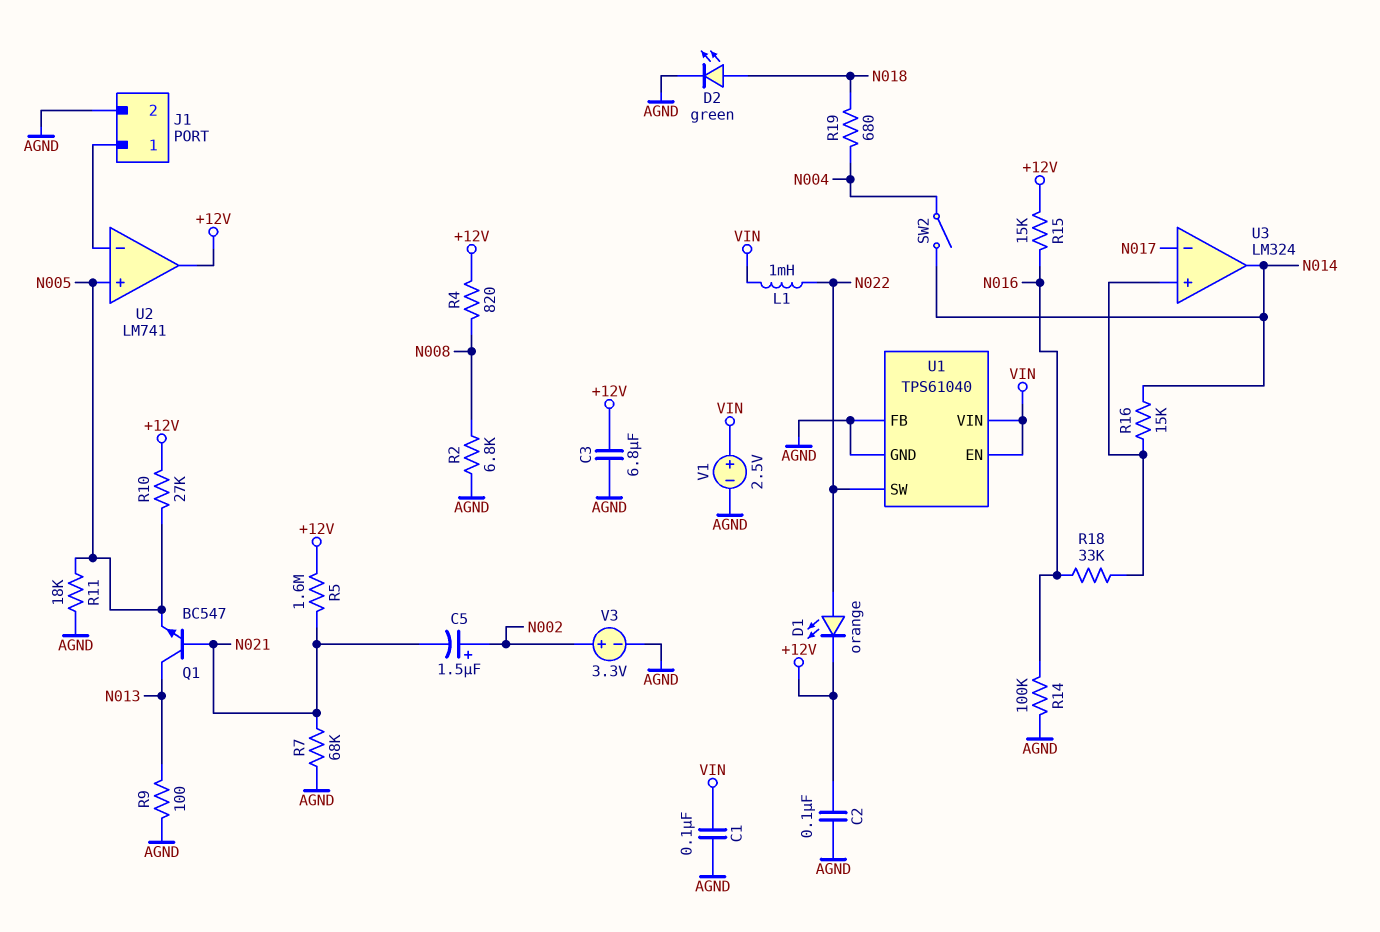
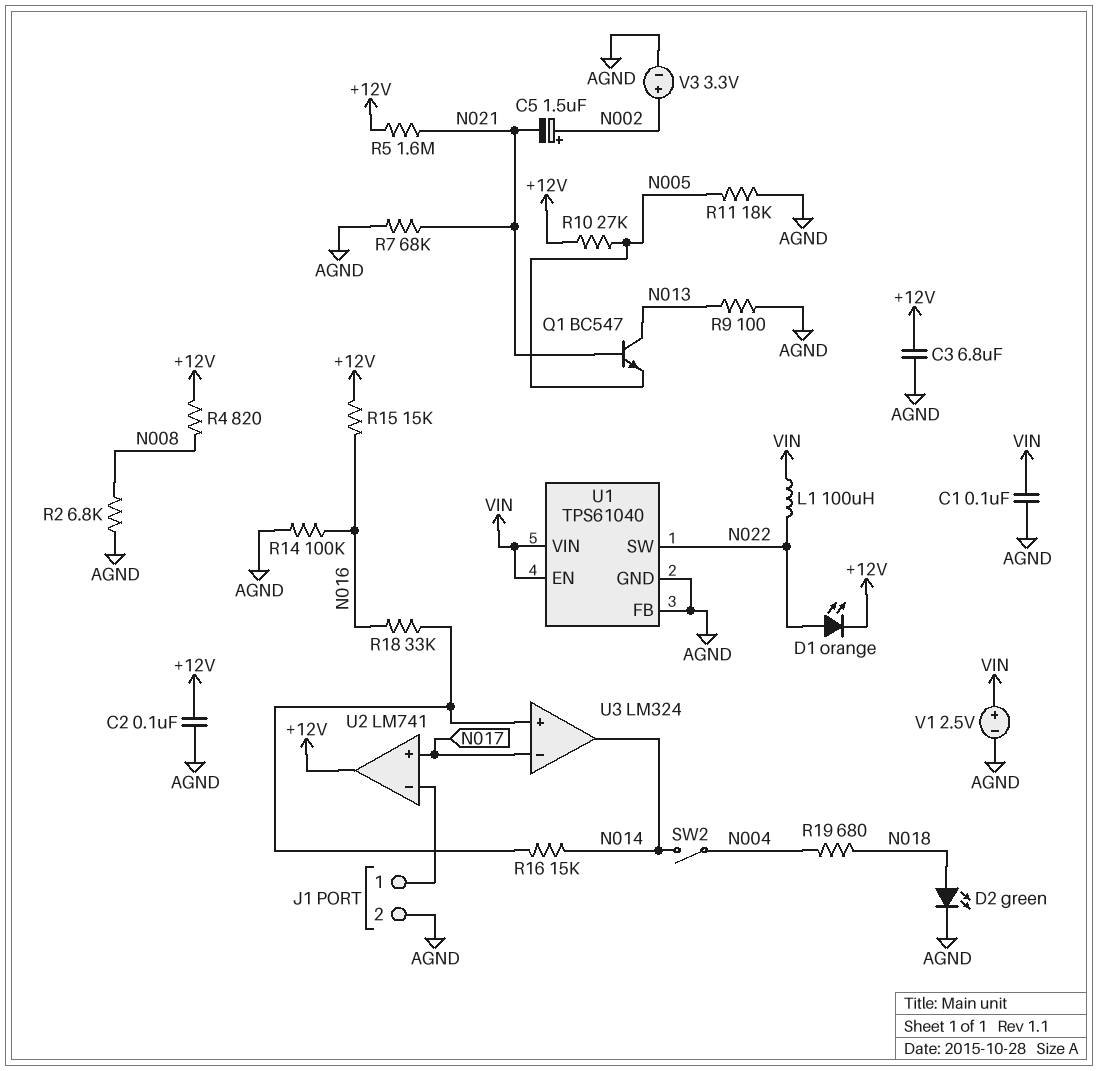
L1: 1mH (N022, VIN) -> 100uH (N022, VIN)
U2 pin in+: N005 -> N017

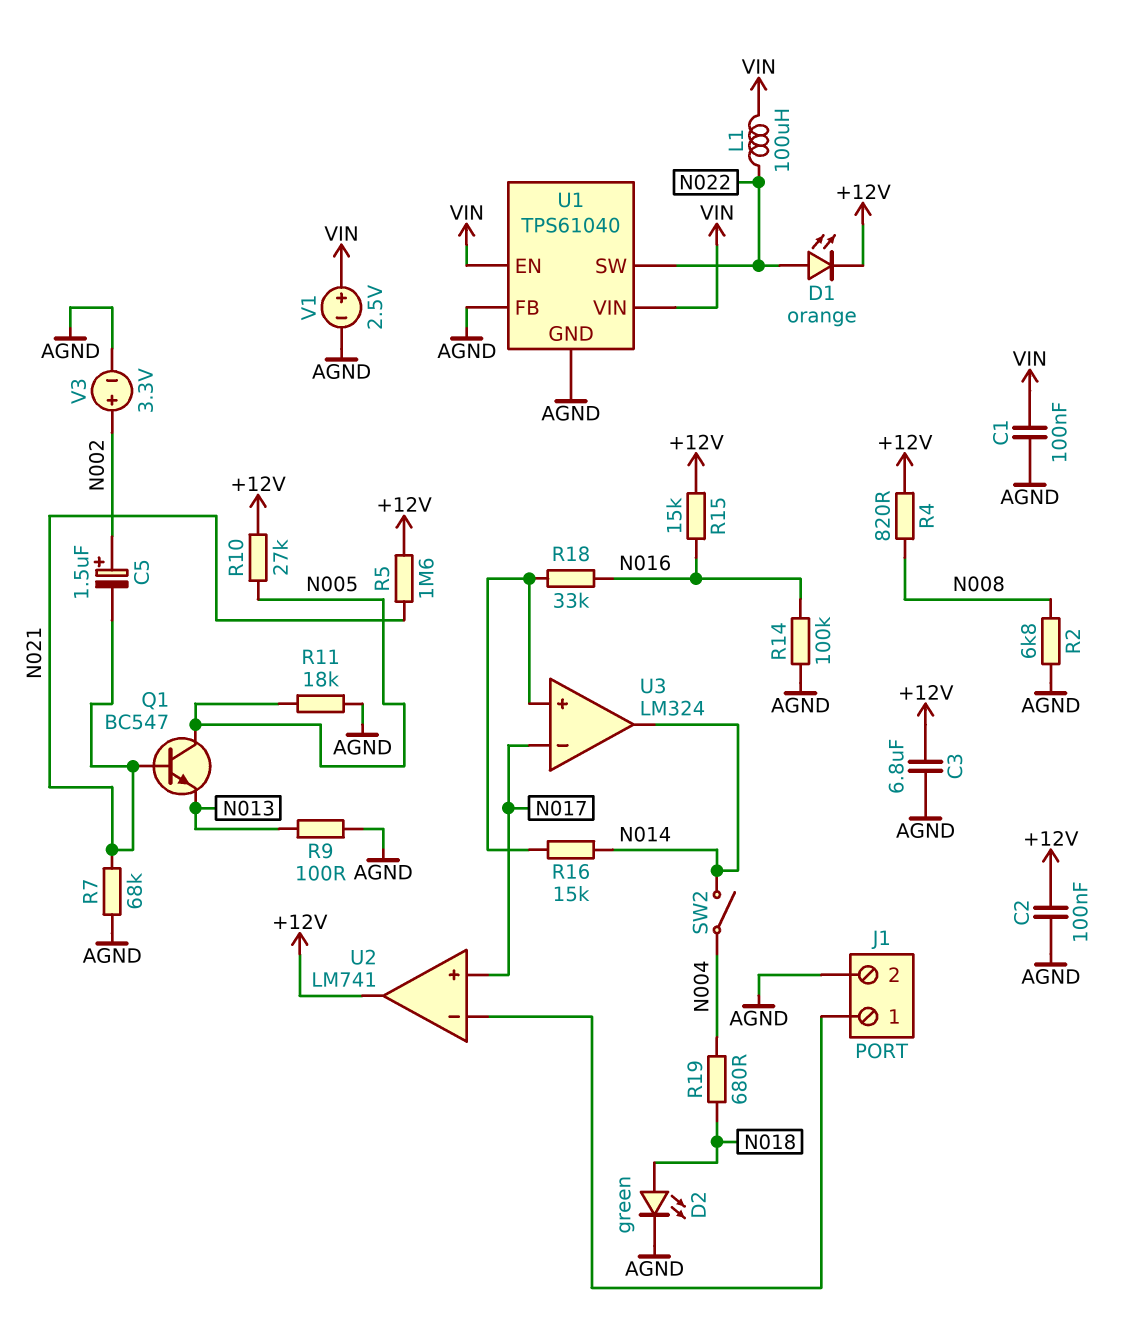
Q1: NPN BC547 (B N021, C N013, E N005) -> NPN BC547 (B N021, C N005, E N013)

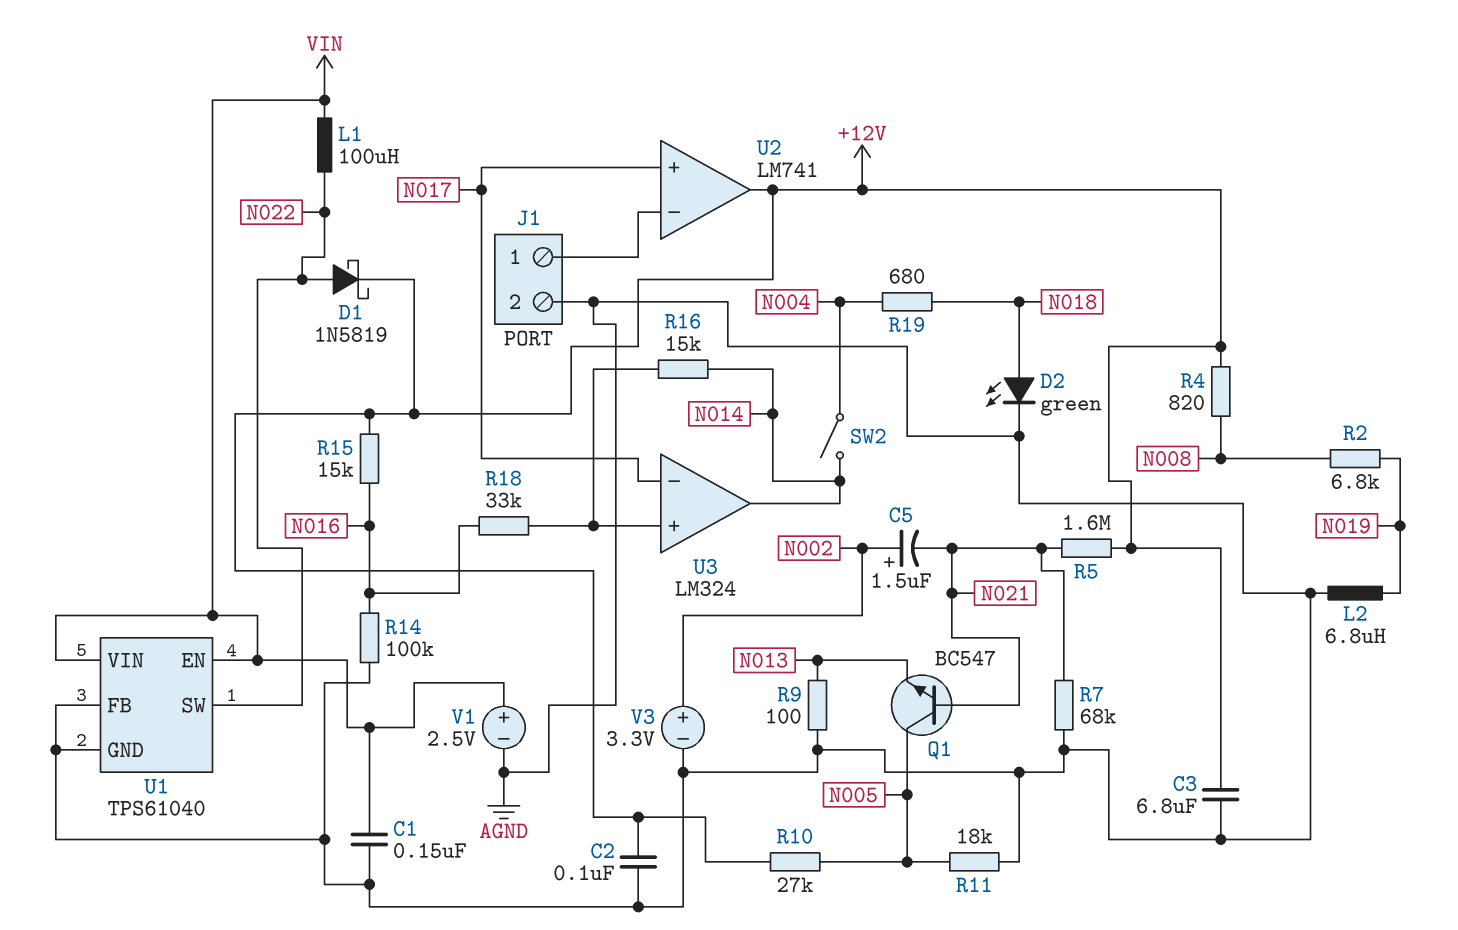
C1: 100nF (AGND, VIN) -> 150nF (AGND, VIN)
D1: LED orange (A N022, K +12V) -> schottky 1N5819 (A N022, K +12V)
L2: none -> 6.8uH (AGND, N019)
R2: 6.8k (AGND, N008) -> 6.8k (N008, N019)

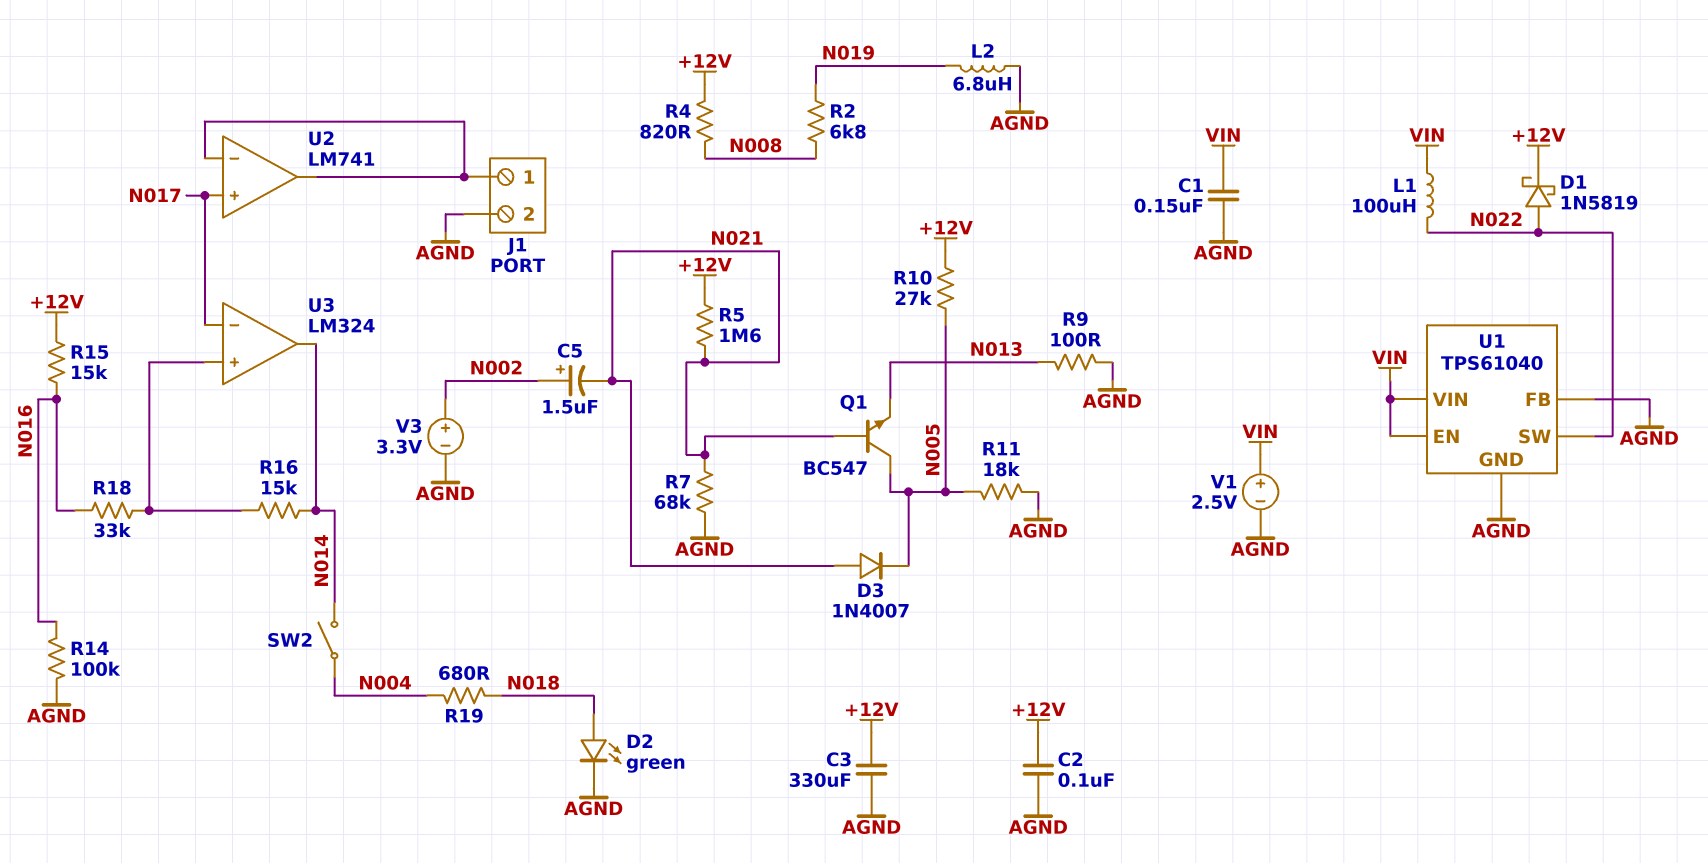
C3: 6.8uF (+12V, AGND) -> 330uF (+12V, AGND)
D3: none -> diode 1N4007 (A N021, K N005)
U2 pin out: +12V -> J1/1

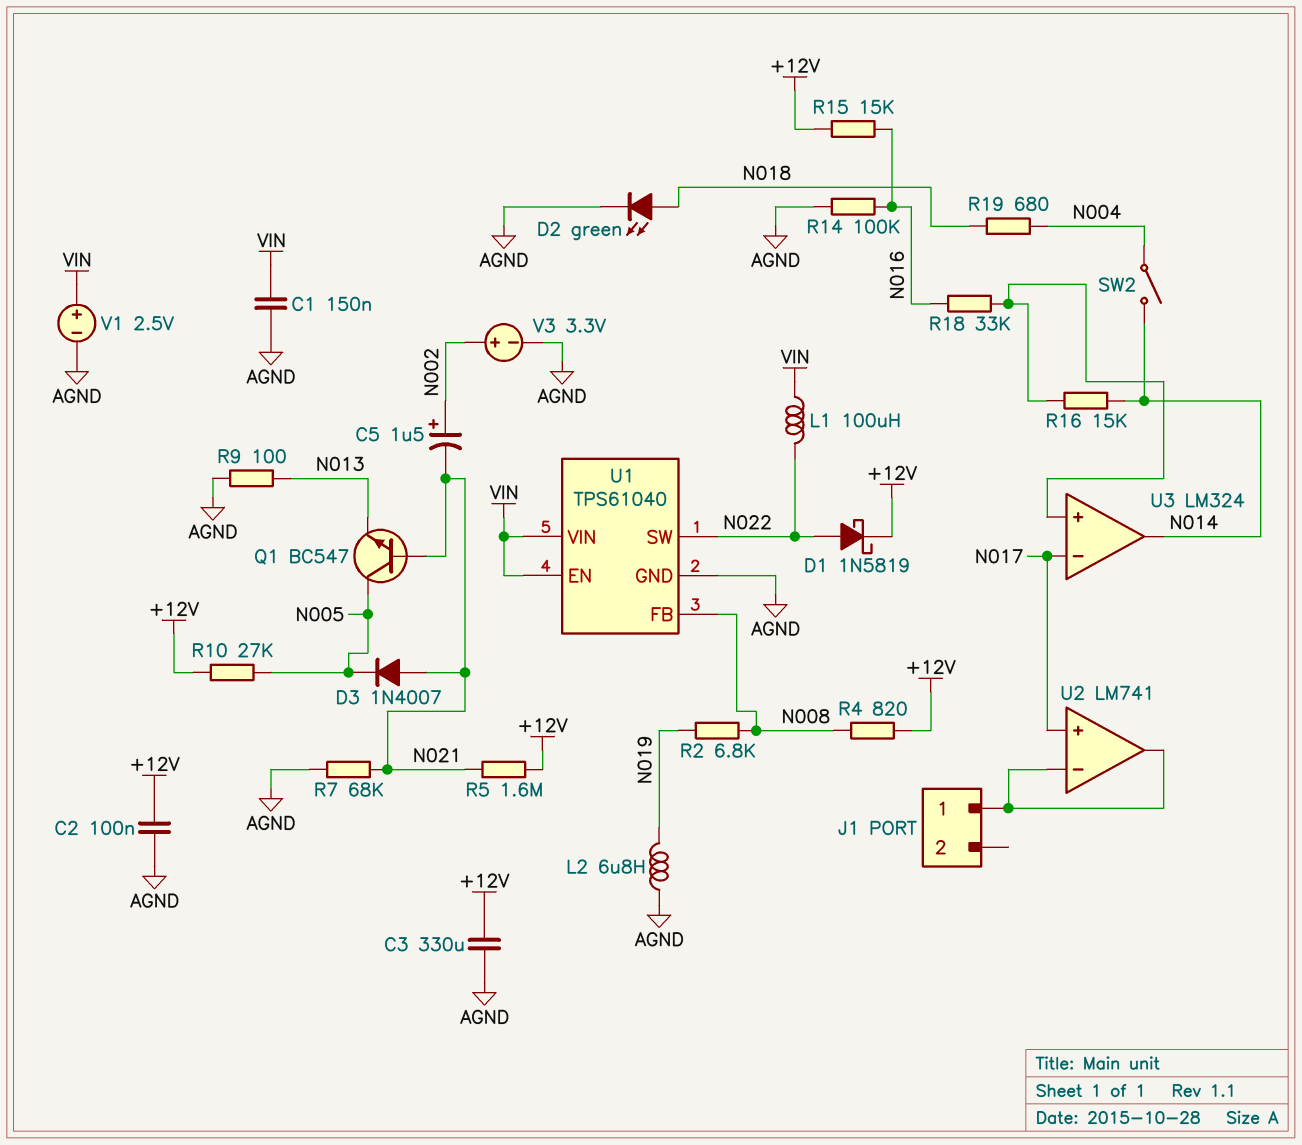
J1 pin 2: AGND -> none
R11: 18k (AGND, N005) -> none
U1 pin FB: AGND -> N008

